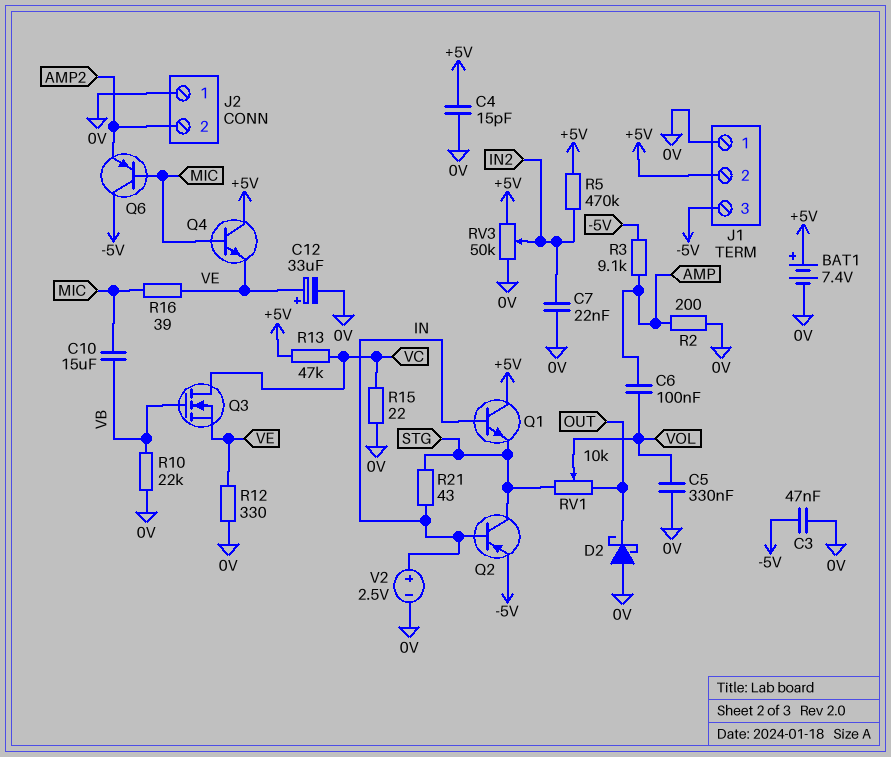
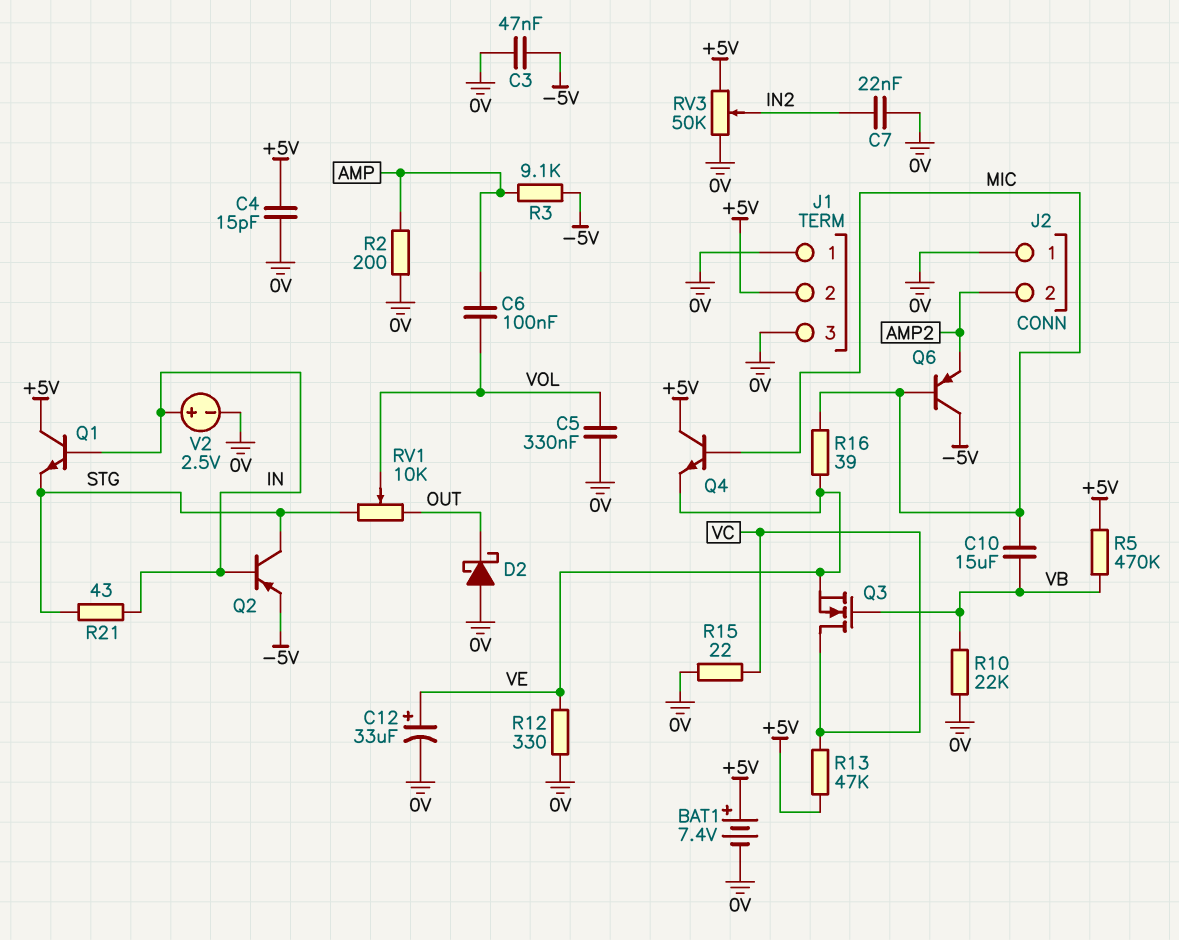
J1 pin 3: -5V -> 0V
R5: 470k (+5V, IN2) -> 470k (+5V, VB)

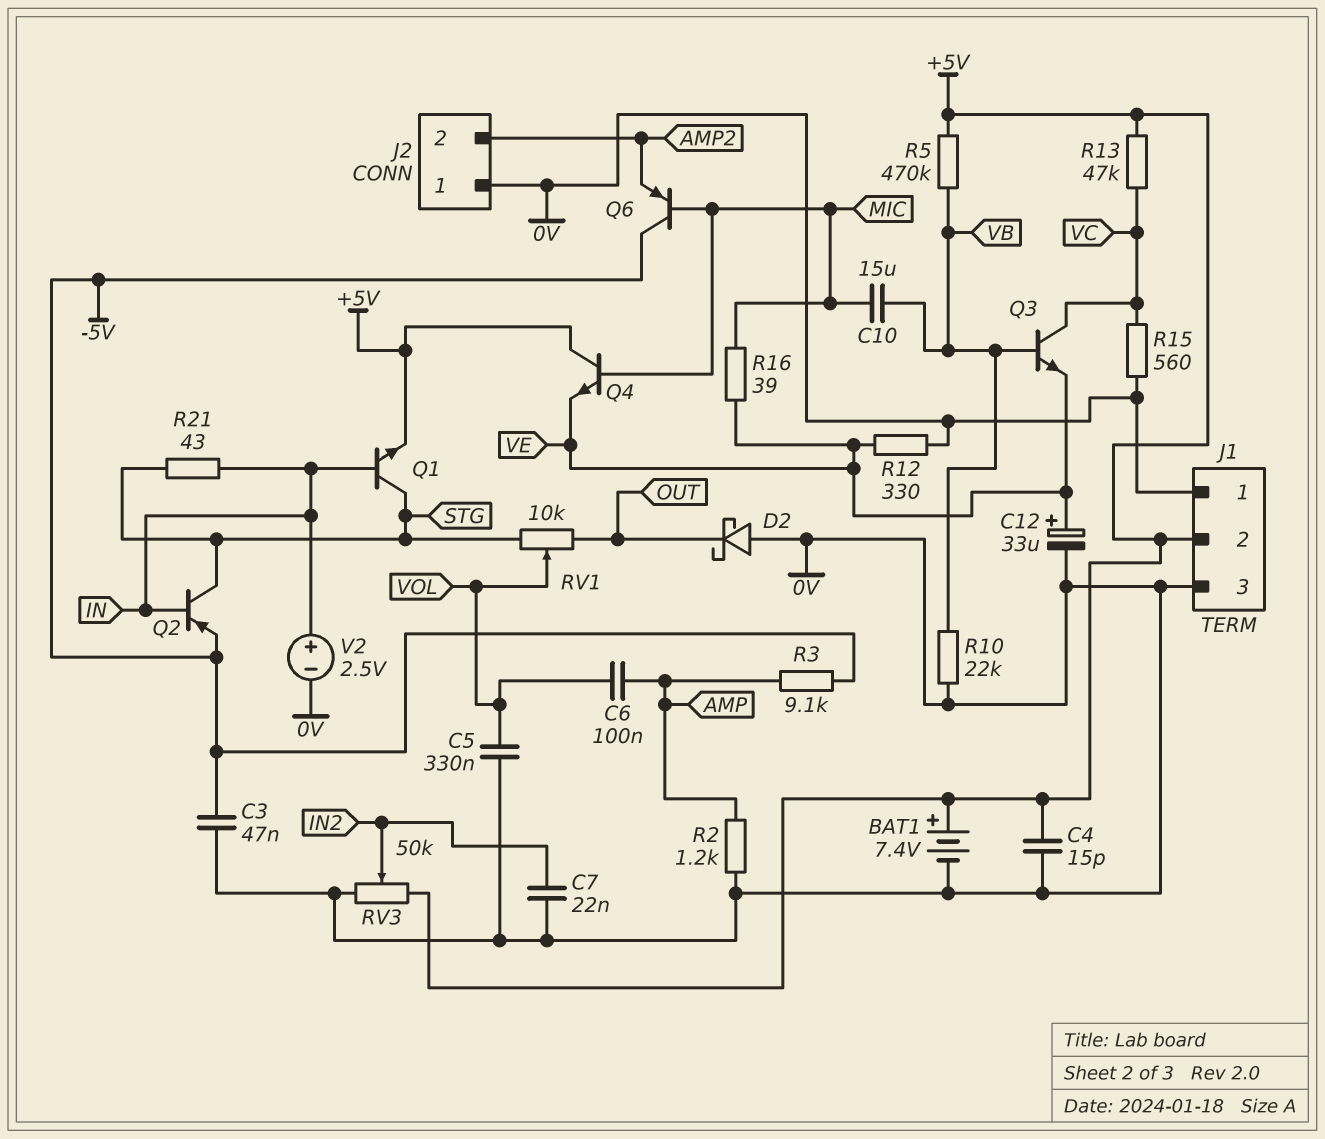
Q1: NPN (B IN, C +5V, E STG) -> NPN (B IN, C STG, E +5V)
Q3: NMOS (G VB, D VC, S VE) -> NPN (B VB, C VC, E VE)
R2: 200 (0V, AMP) -> 1.2k (0V, AMP)
R15: 22 (0V, VC) -> 560 (0V, VC)

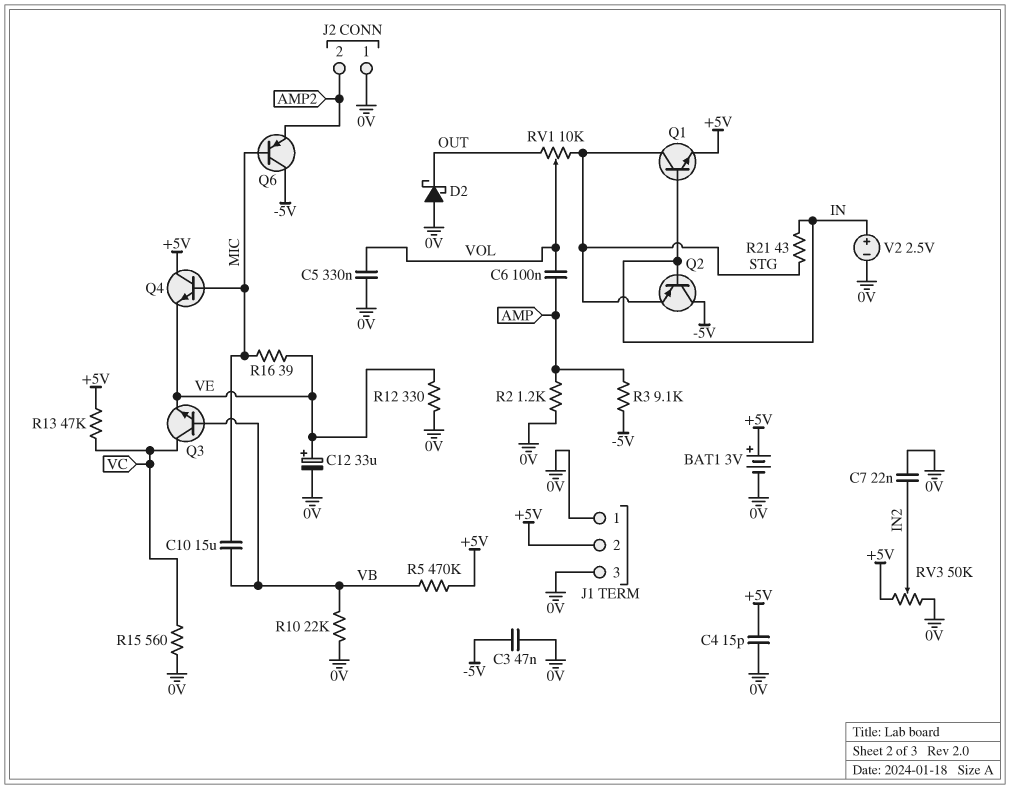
BAT1: 7.4V (plus +5V, minus 0V) -> 3V (plus +5V, minus 0V)
Q2: PNP (B IN, C STG, E -5V) -> PNP (B IN, C -5V, E STG)

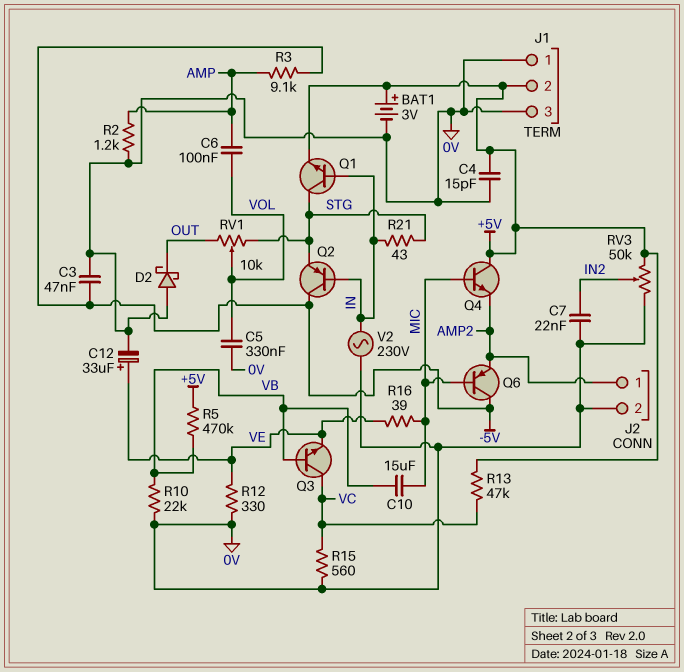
J2 pin 1: 0V -> AMP2
J2 pin 2: AMP2 -> 0V
Q4: NPN (B MIC, C +5V, E VE) -> NPN (B MIC, C +5V, E AMP2)
V2: 2.5V (plus IN, minus 0V) -> AC 230V (0V, IN)

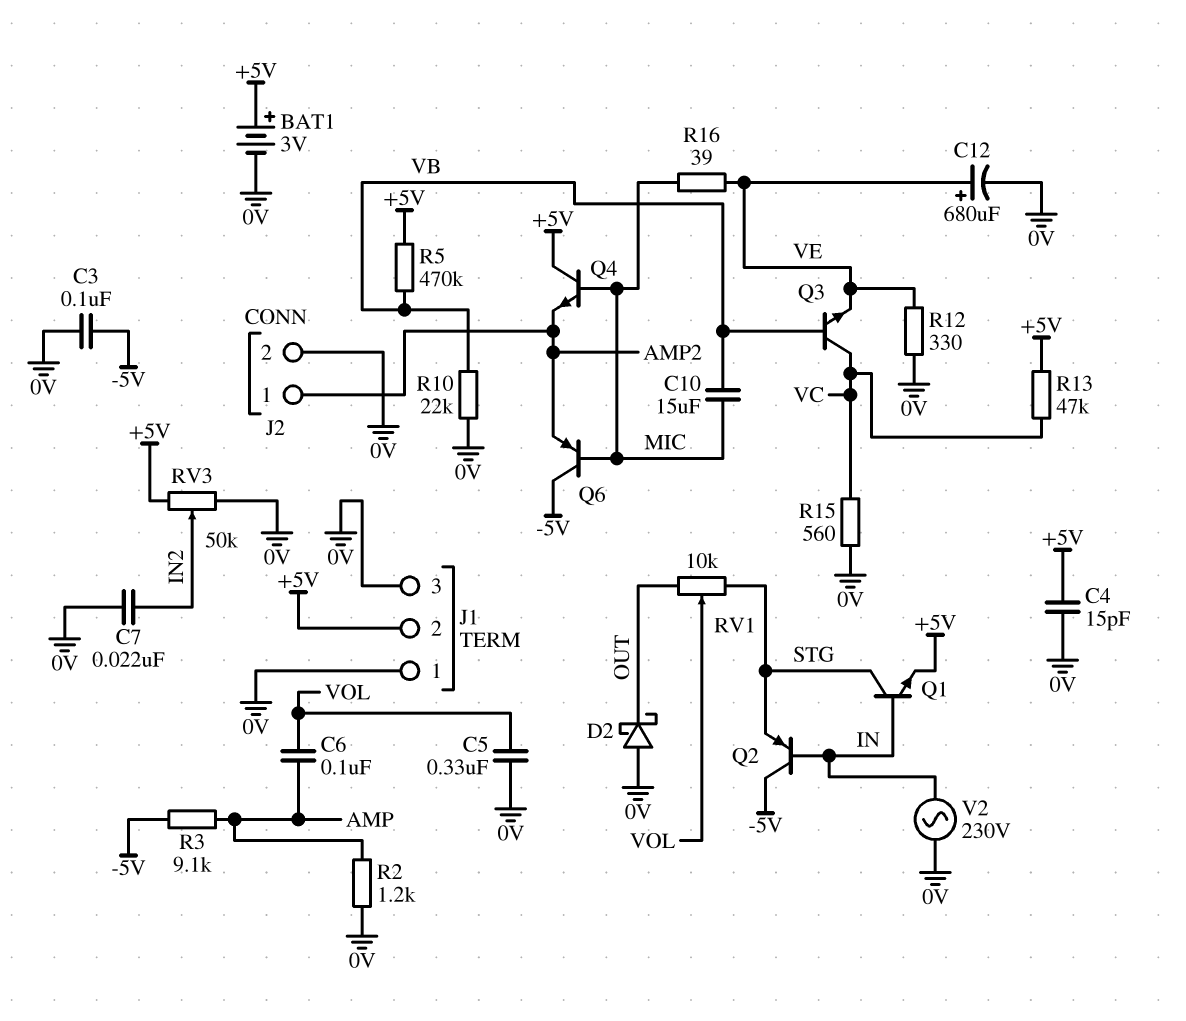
C3: 47nF (-5V, 0V) -> 100nF (-5V, 0V)
C12: 33uF (plus VE, minus 0V) -> 680uF (plus VE, minus 0V)
R21: 43 (IN, STG) -> none

